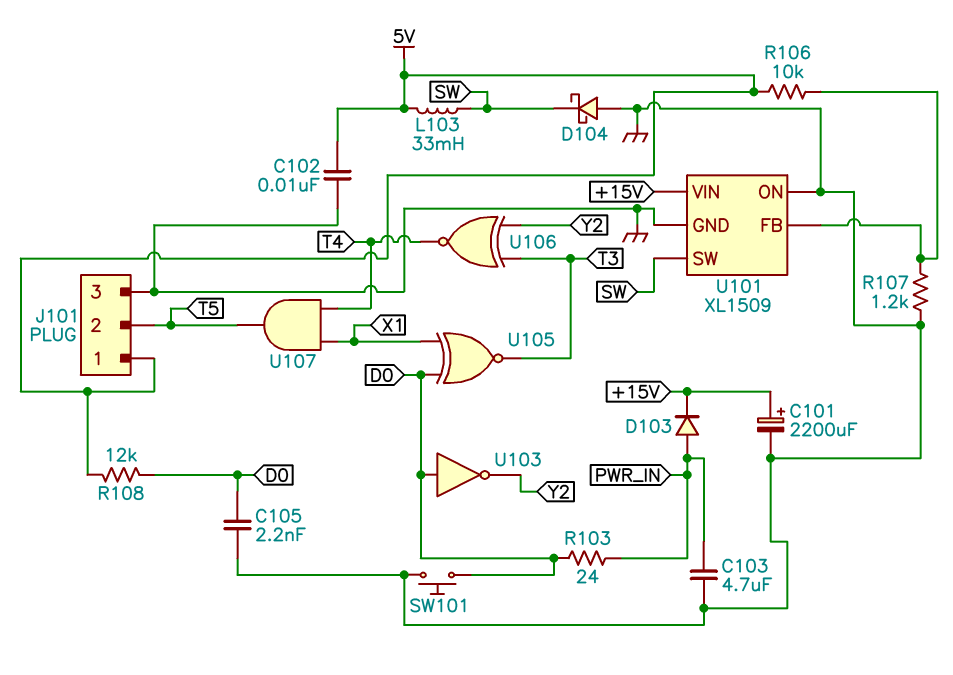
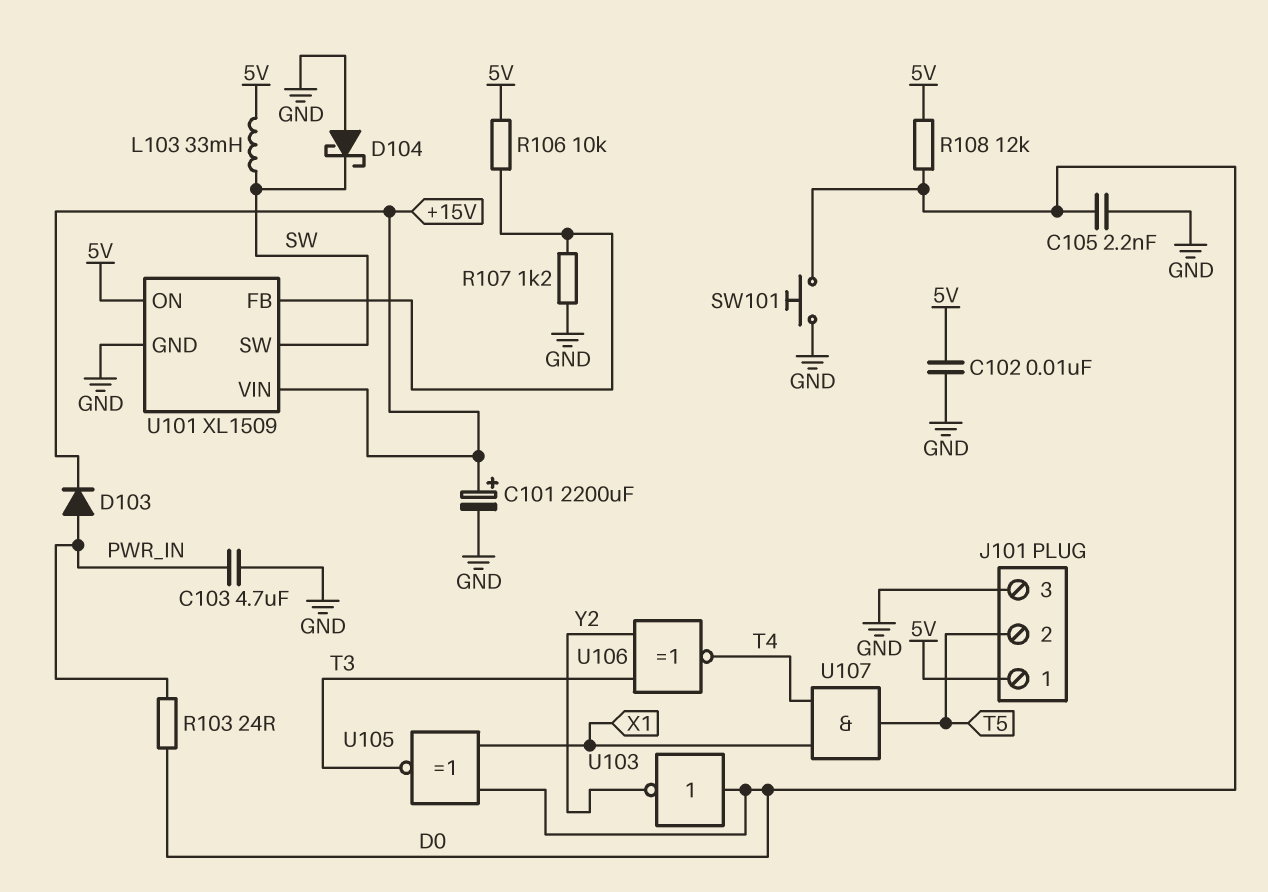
U101 pin ON: GND -> 5V

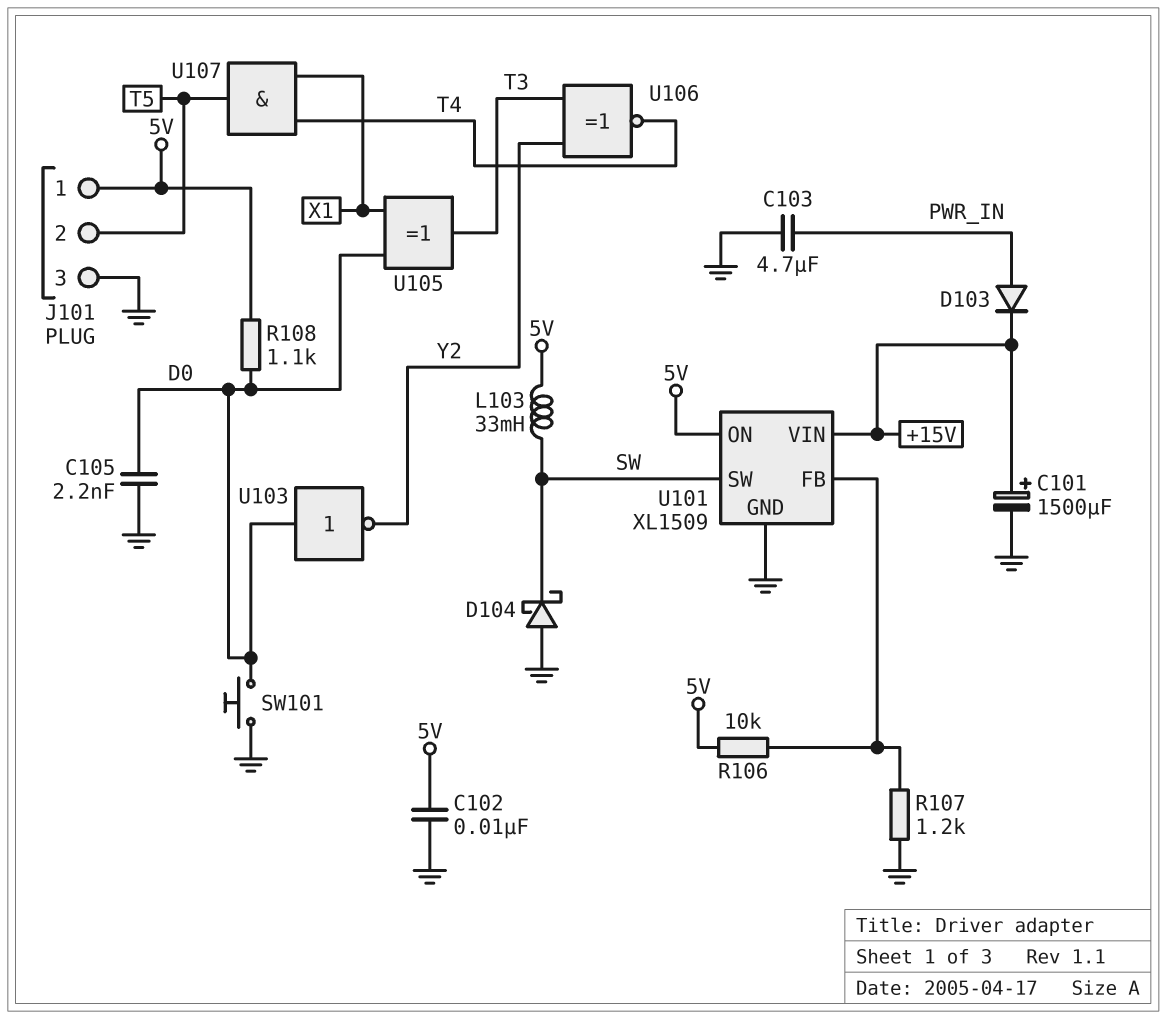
C101: 2200uF (plus +15V, minus GND) -> 1500uF (plus +15V, minus GND)
R103: 24 (D0, PWR_IN) -> none
R108: 12k (5V, D0) -> 1.1k (5V, D0)
U105: XNOR (in D0, in X1, out T3) -> XOR (in D0, in X1, out T3)

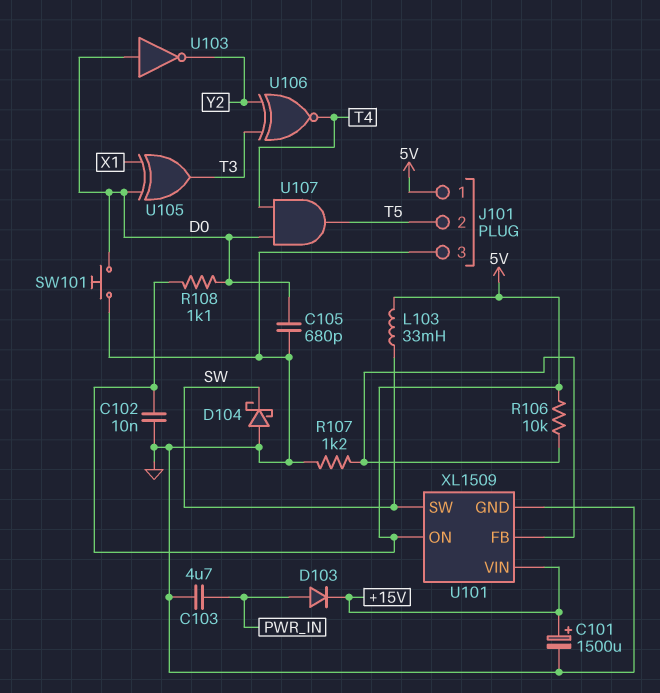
C105: 2.2nF (D0, GND) -> 680pF (D0, GND)
U107: AND (in T4, in X1, out T5) -> AND (in D0, in T4, out T5)

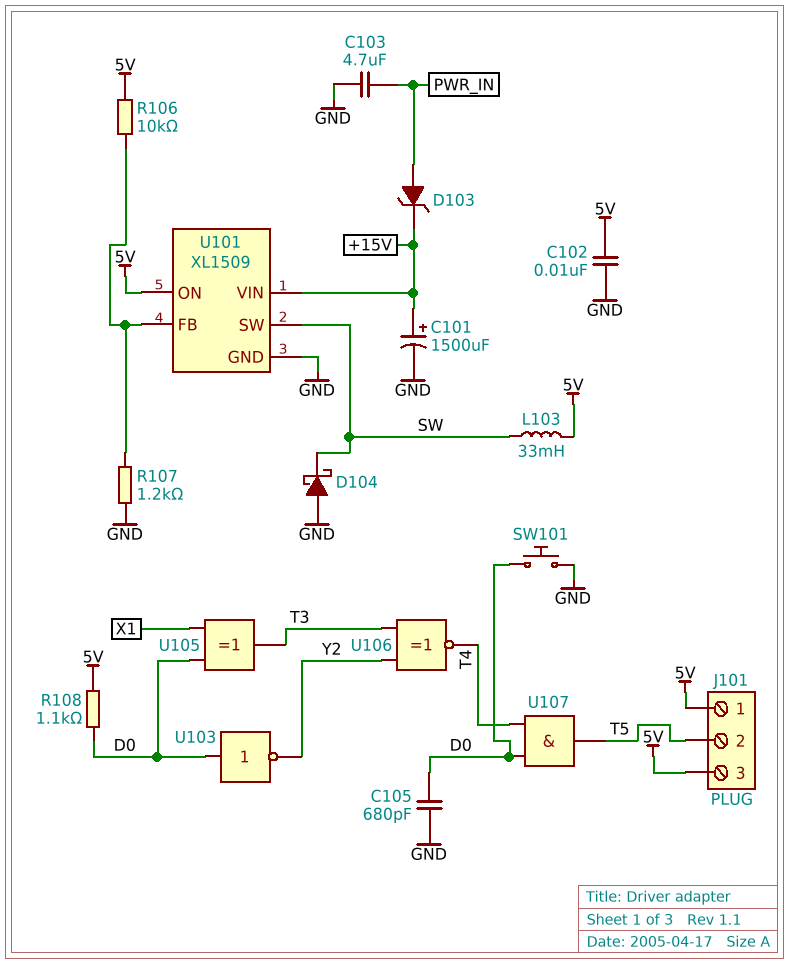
D103: diode (A PWR_IN, K +15V) -> zener (A PWR_IN, K +15V)
J101 pin 3: GND -> 5V

